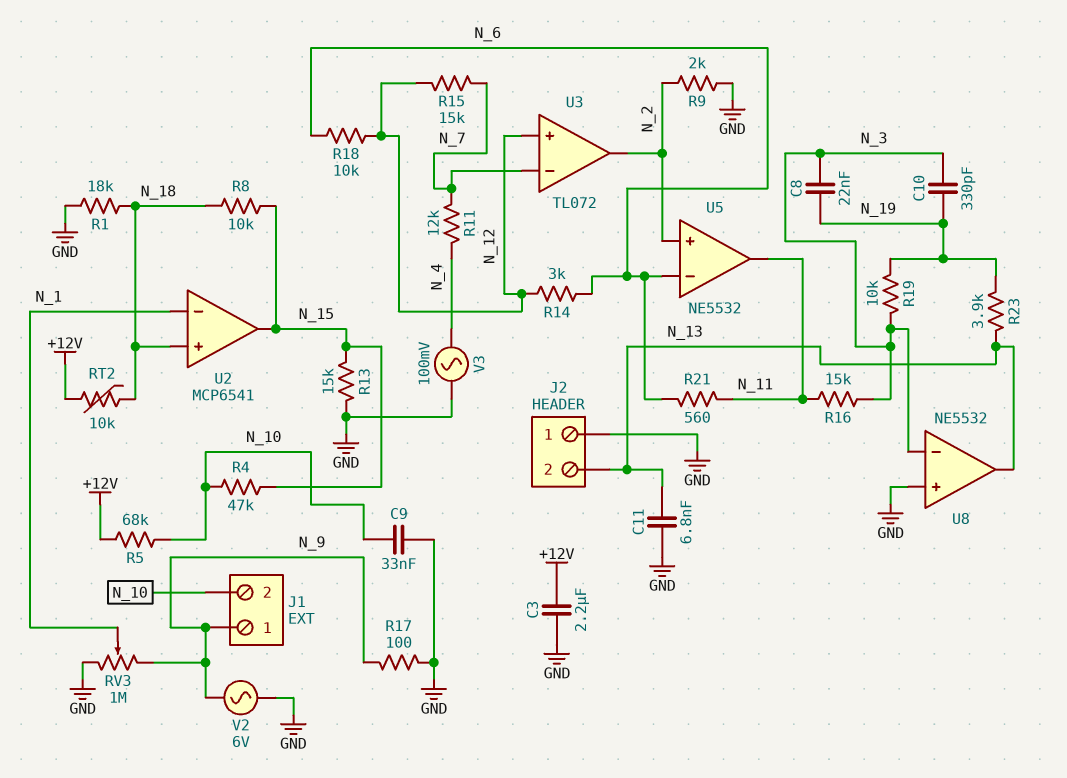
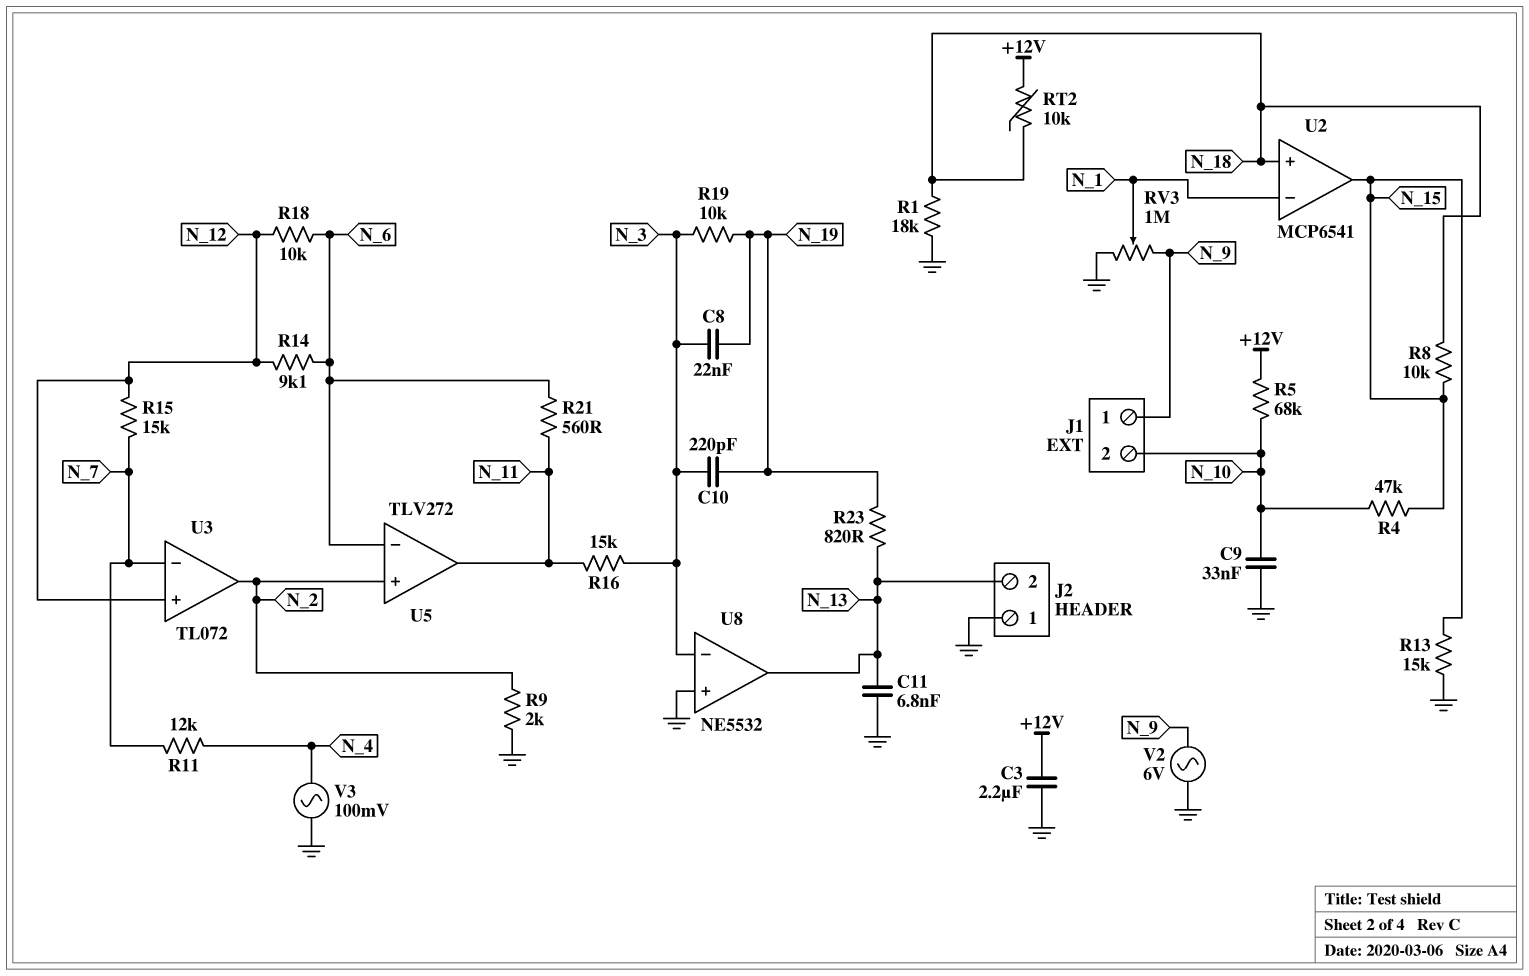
C10: 330pF (N_3, N_19) -> 220pF (N_3, N_19)
R14: 3k (N_6, N_12) -> 9.1k (N_6, N_12)
R17: 100 (GND, N_9) -> none
R23: 3.9k (N_13, N_19) -> 820 (N_13, N_19)
U5: NE5532 -> TLV272

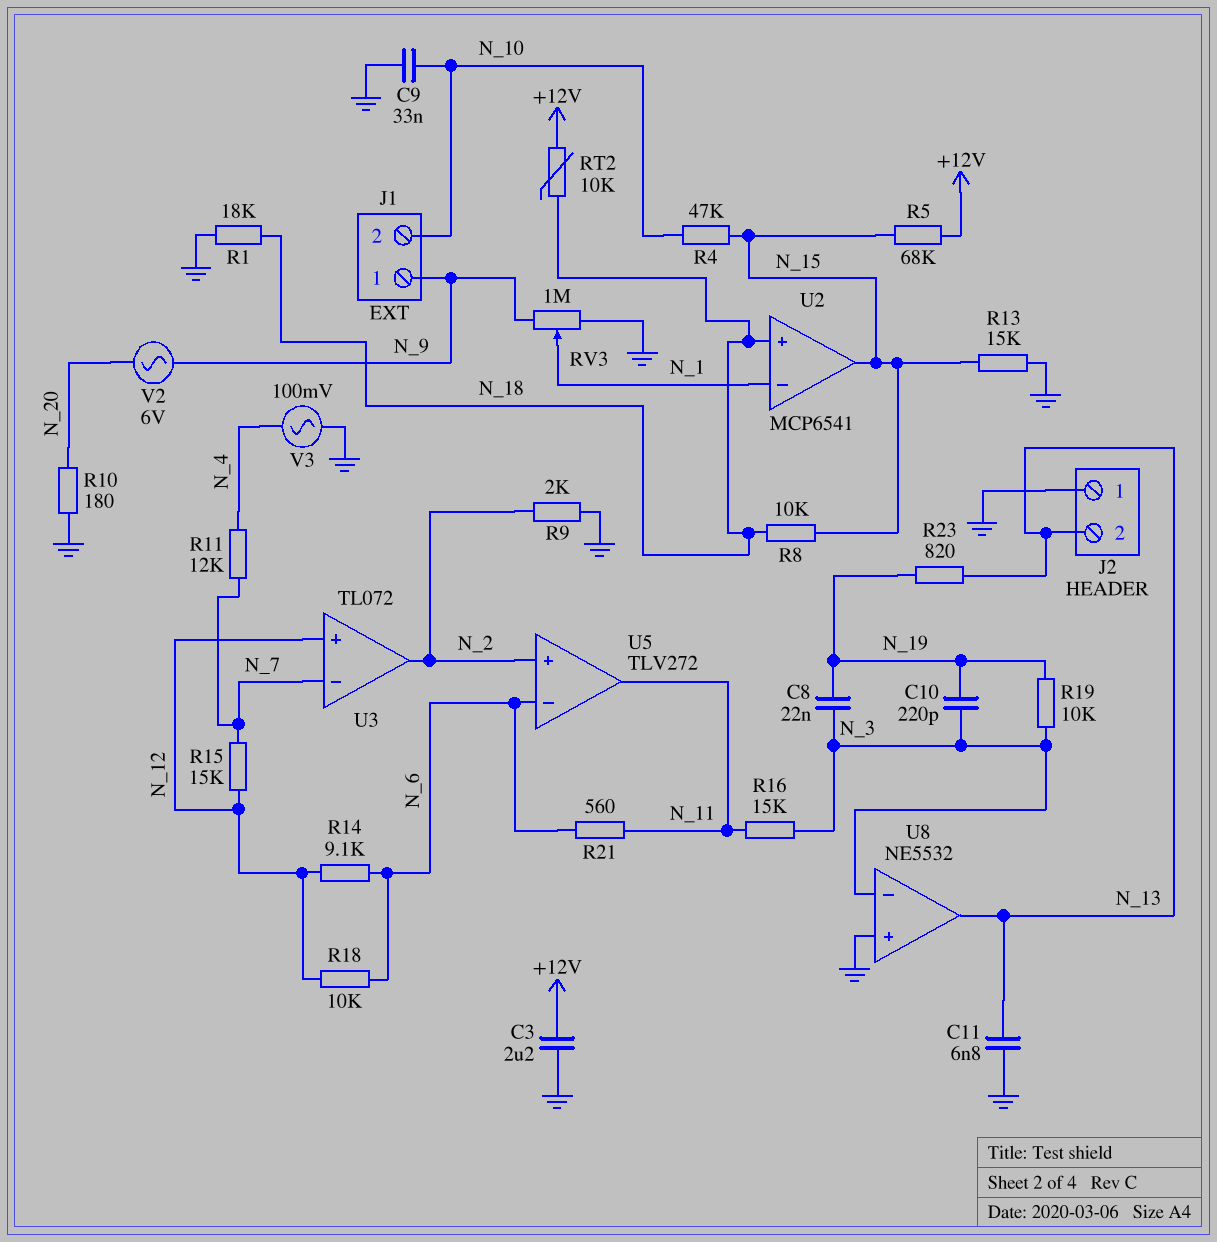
R5: 68k (+12V, N_10) -> 68k (+12V, N_15)
R10: none -> 180 (GND, N_20)
V2: AC 6V (GND, N_9) -> AC 6V (N_9, N_20)

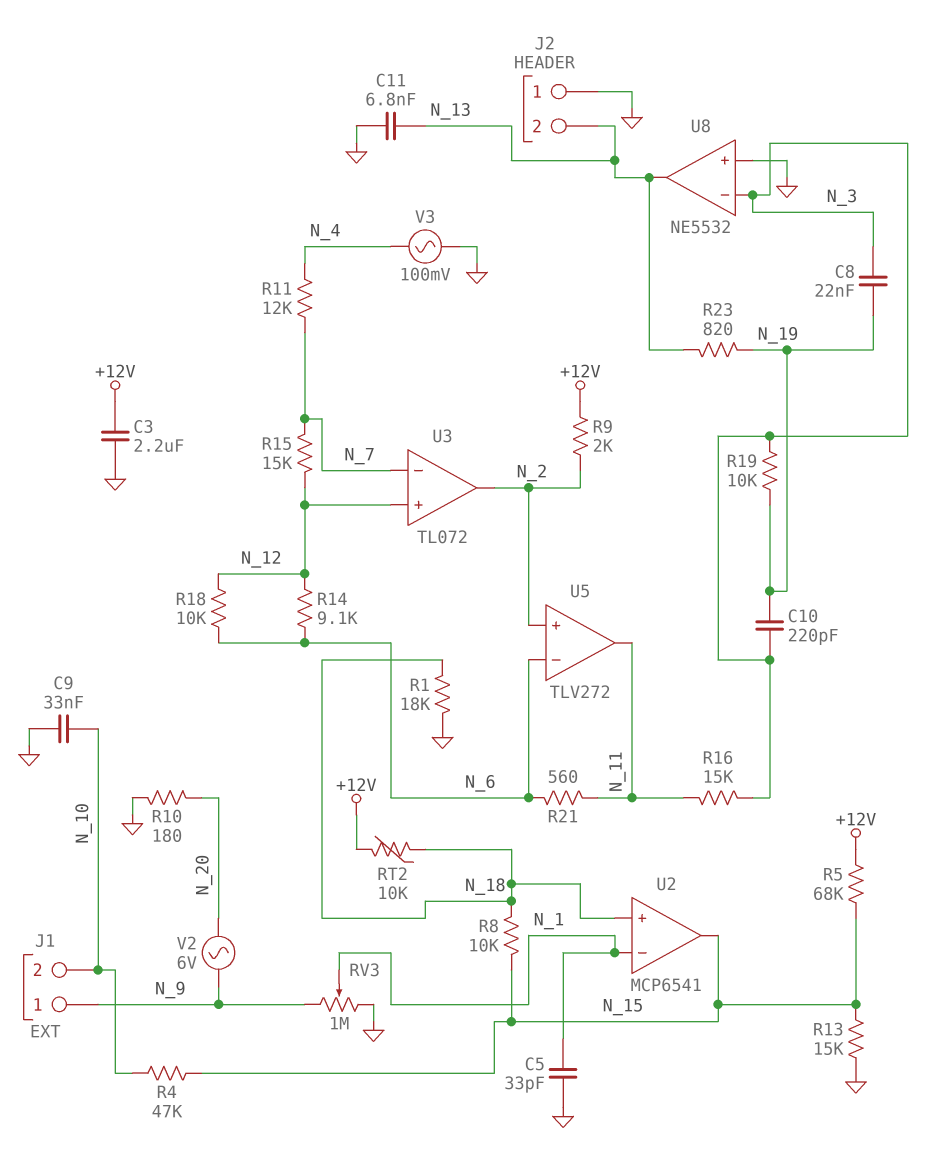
C5: none -> 33pF (GND, N_1)
R9: 2k (GND, N_2) -> 2k (+12V, N_2)

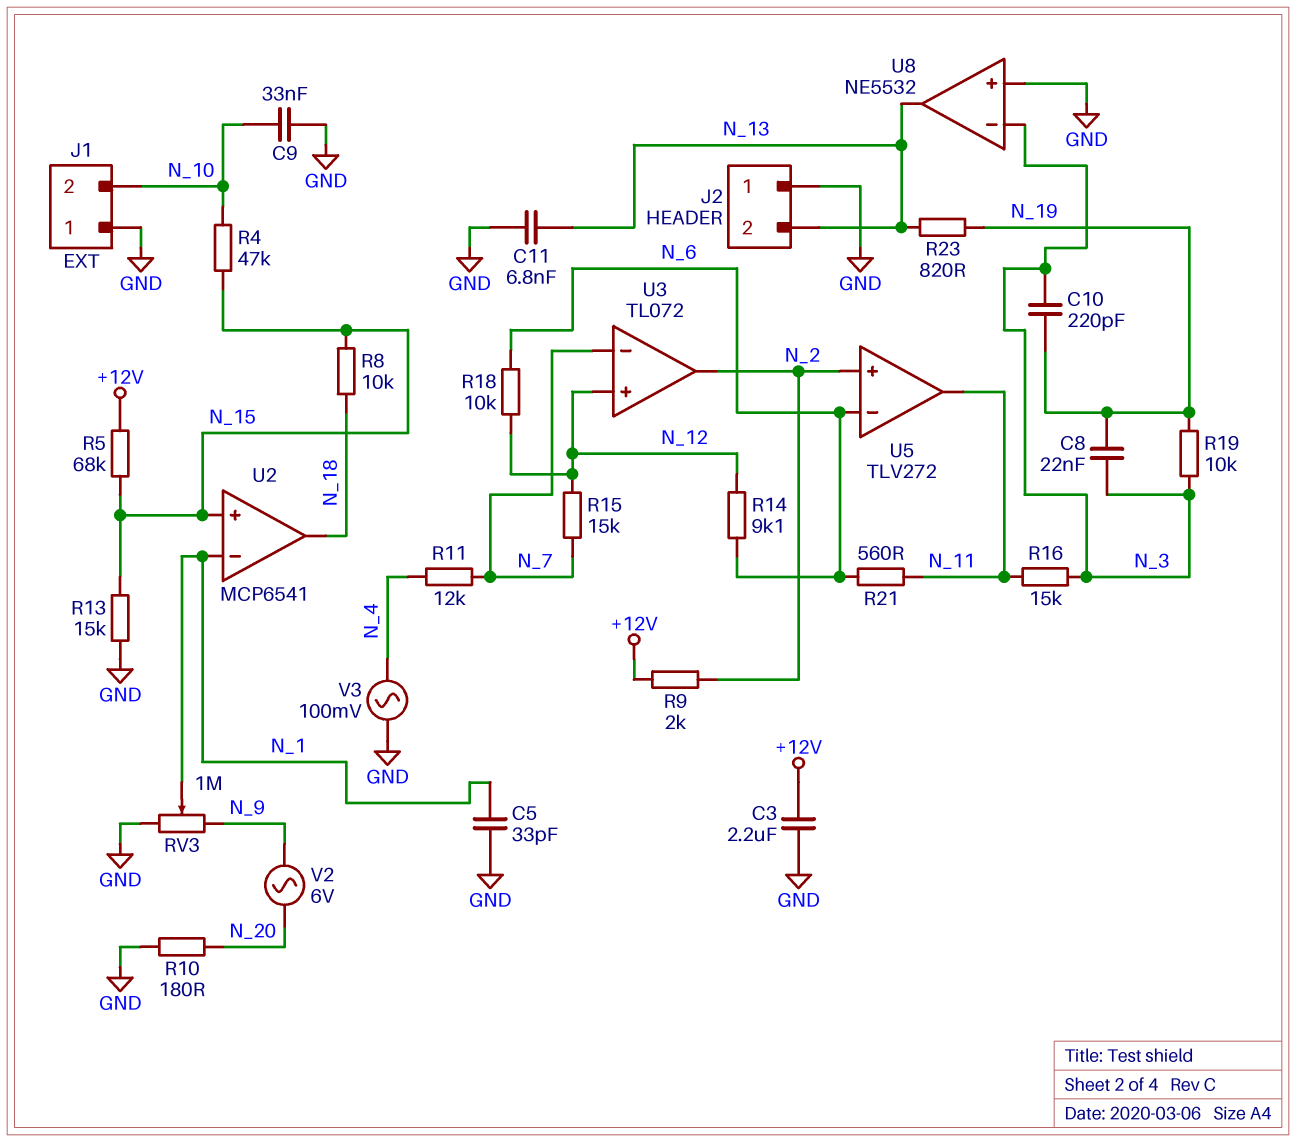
J1 pin 1: N_9 -> GND
R1: 18k (GND, N_18) -> none
RT2: 10k (+12V, N_18) -> none
U2 pin in+: N_18 -> N_15
U2 pin out: N_15 -> N_18

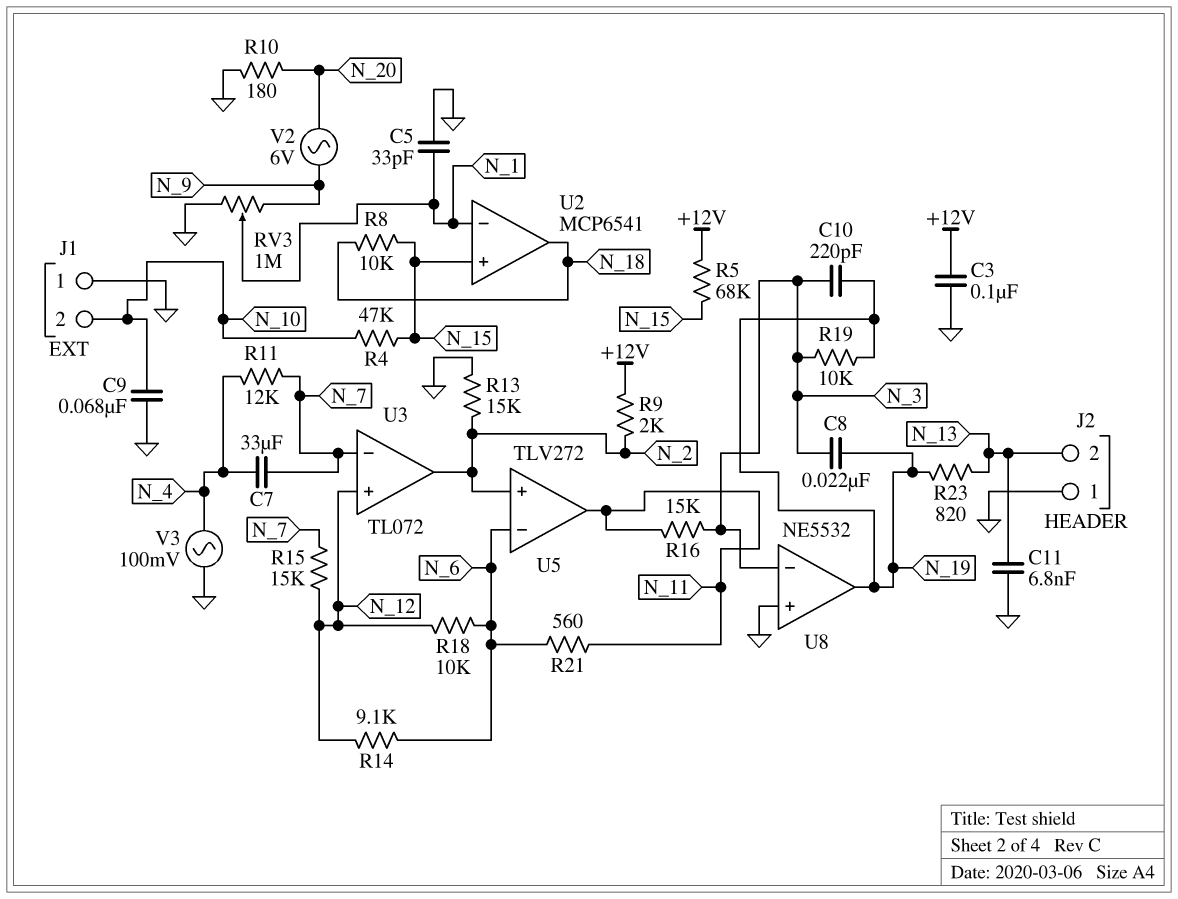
C3: 2.2uF (+12V, GND) -> 100nF (+12V, GND)
C7: none -> 33uF (N_4, N_7)
C9: 33nF (GND, N_10) -> 68nF (GND, N_10)
R13: 15k (GND, N_15) -> 15k (GND, N_2)
U8 pin out: N_13 -> N_19

